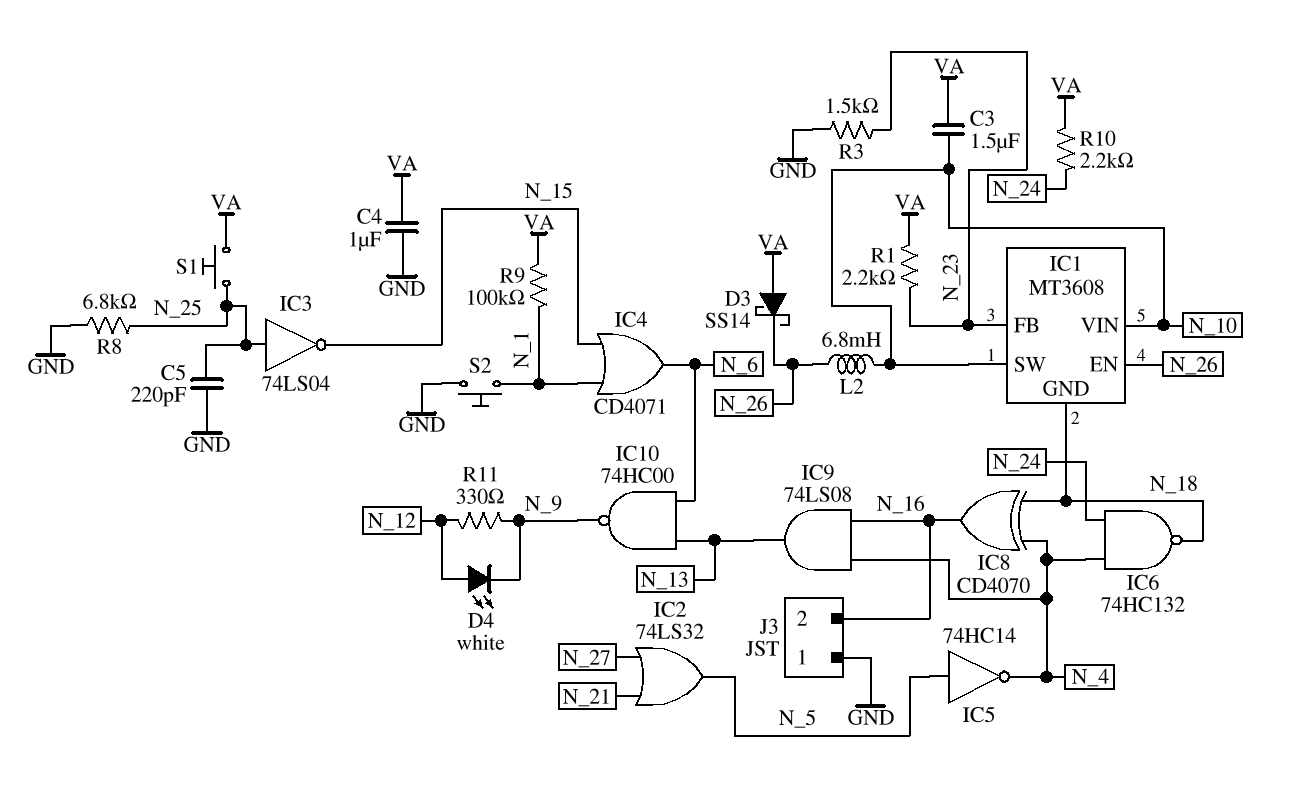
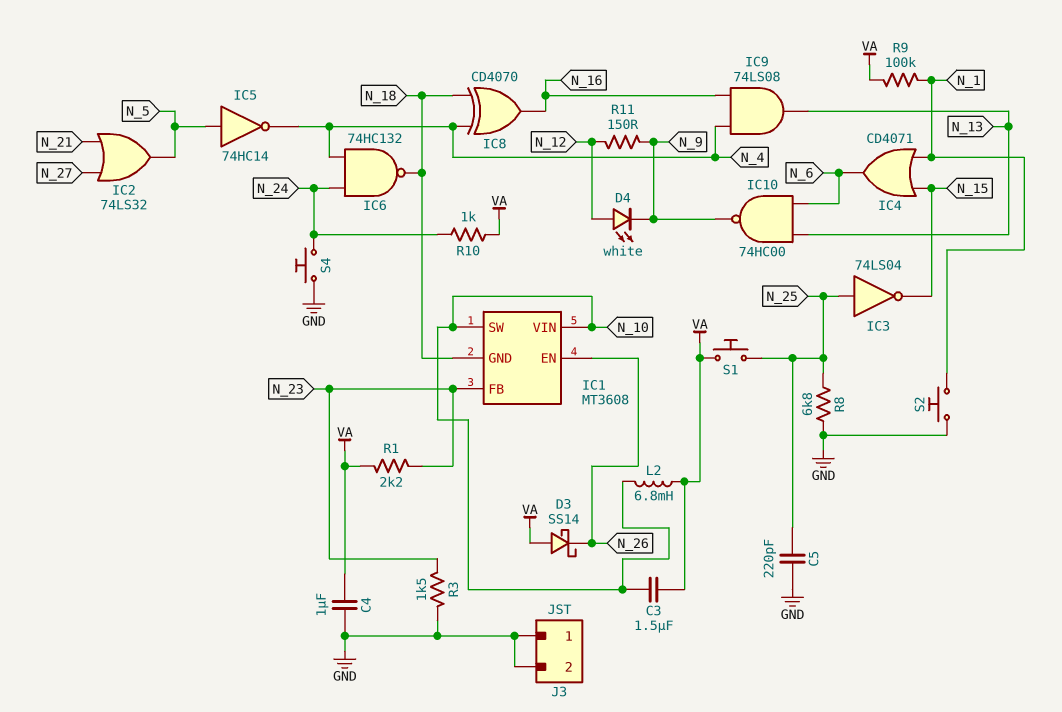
J3 pin 2: N_16 -> GND
L2: 6.8mH (N_10, N_26) -> 6.8mH (N_10, VA)
R10: 2.2k (N_24, VA) -> 1k (N_24, VA)
R11: 330 (N_9, N_12) -> 150 (N_9, N_12)
S4: none -> button (GND, N_24)

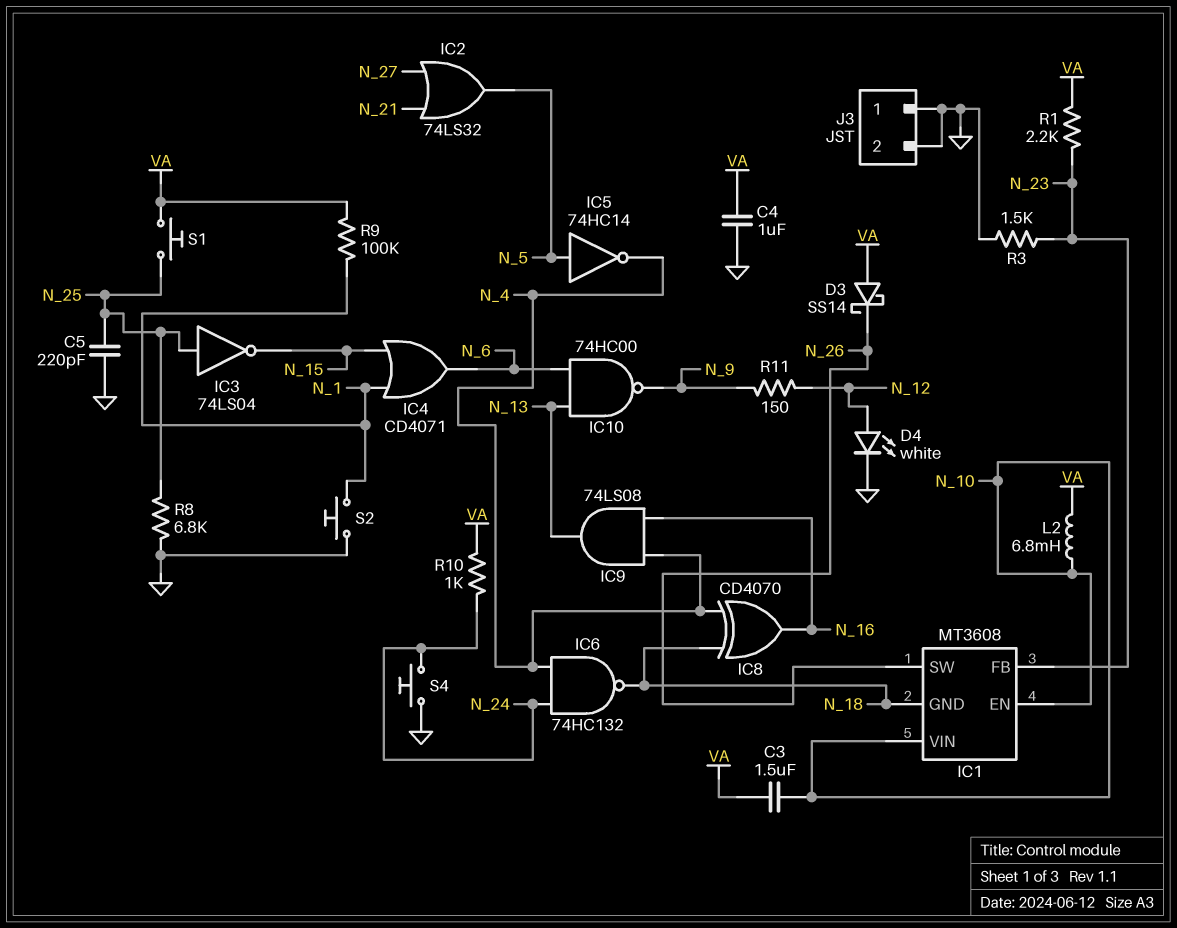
D4: LED white (A N_12, K N_9) -> LED white (A N_12, K GND)
IC1 pin EN: N_26 -> N_10
IC1 pin SW: N_10 -> N_26

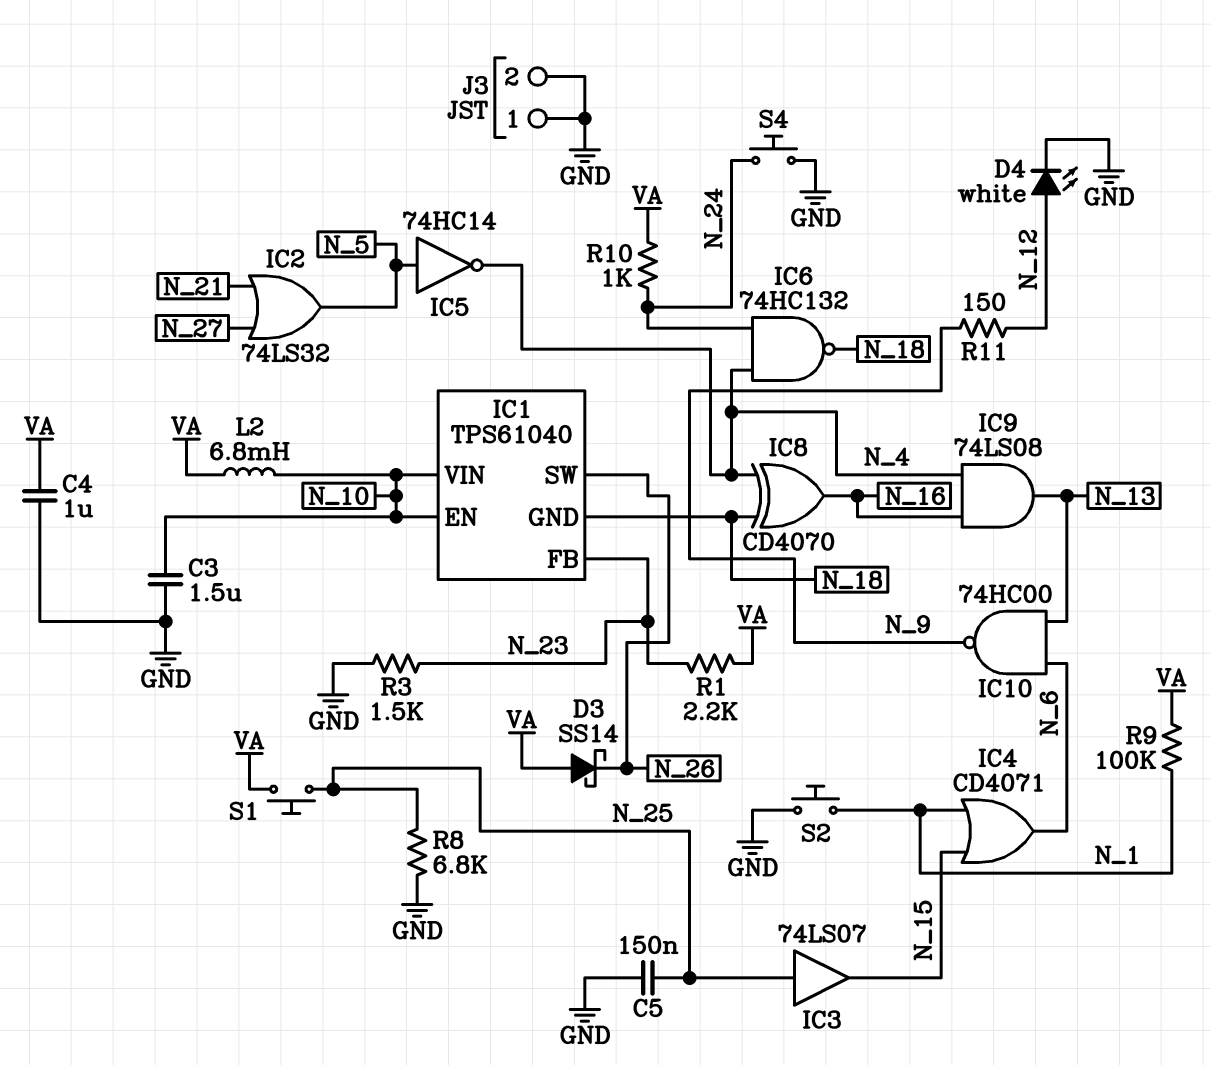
C3: 1.5uF (N_10, VA) -> 1.5uF (GND, N_10)
C5: 220pF (GND, N_25) -> 150nF (GND, N_25)
IC1: MT3608 -> TPS61040
IC3: NOT 74LS04 (in N_25, out N_15) -> buffer 74LS07 (in N_25, out N_15)

